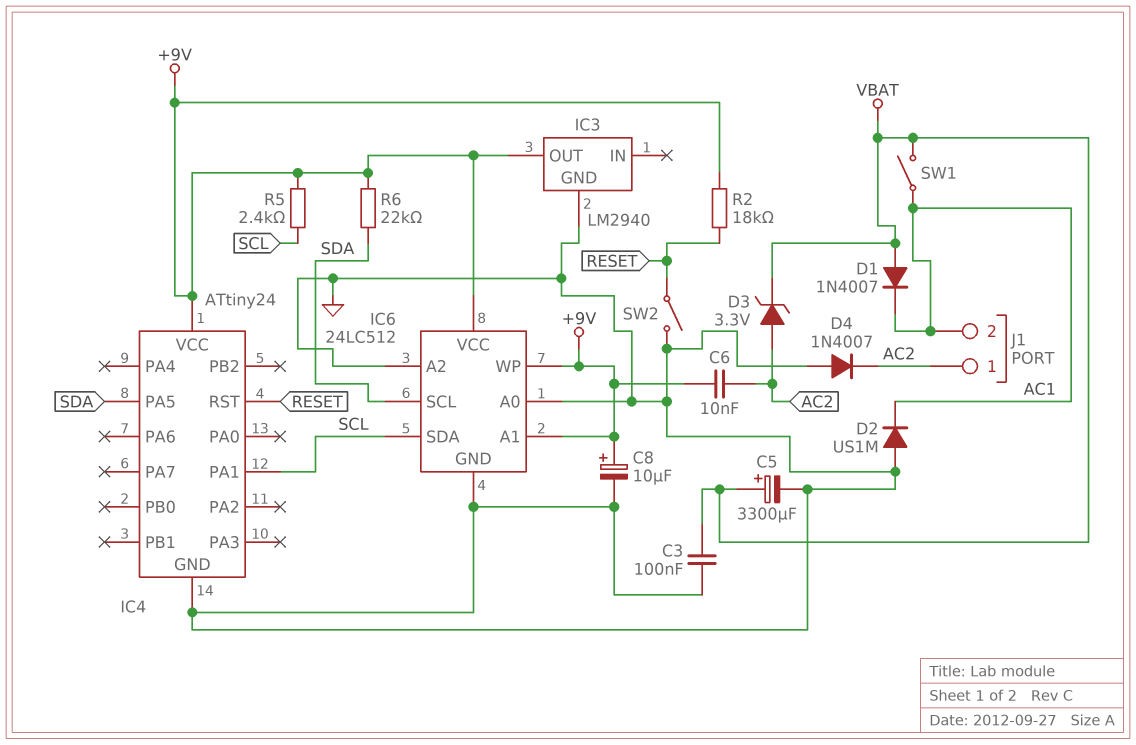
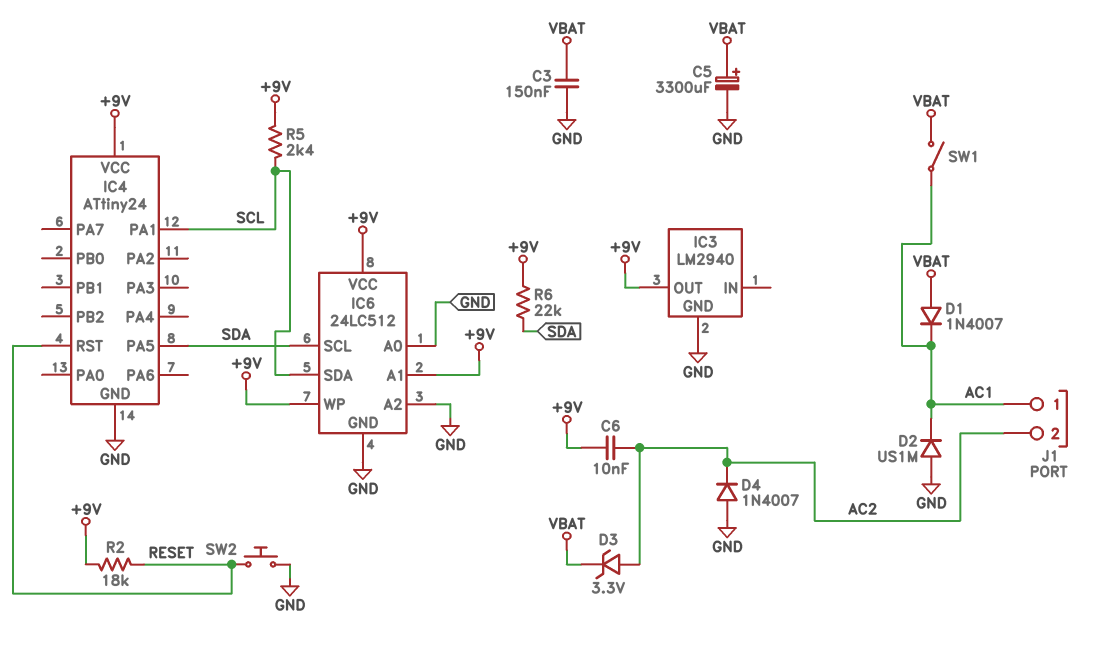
C3: 100nF (GND, VBAT) -> 150nF (GND, VBAT)
C8: 10uF (plus +9V, minus GND) -> none
J1 pin 1: AC2 -> AC1
J1 pin 2: AC1 -> AC2
SW2: switch (GND, RESET) -> button (GND, RESET)

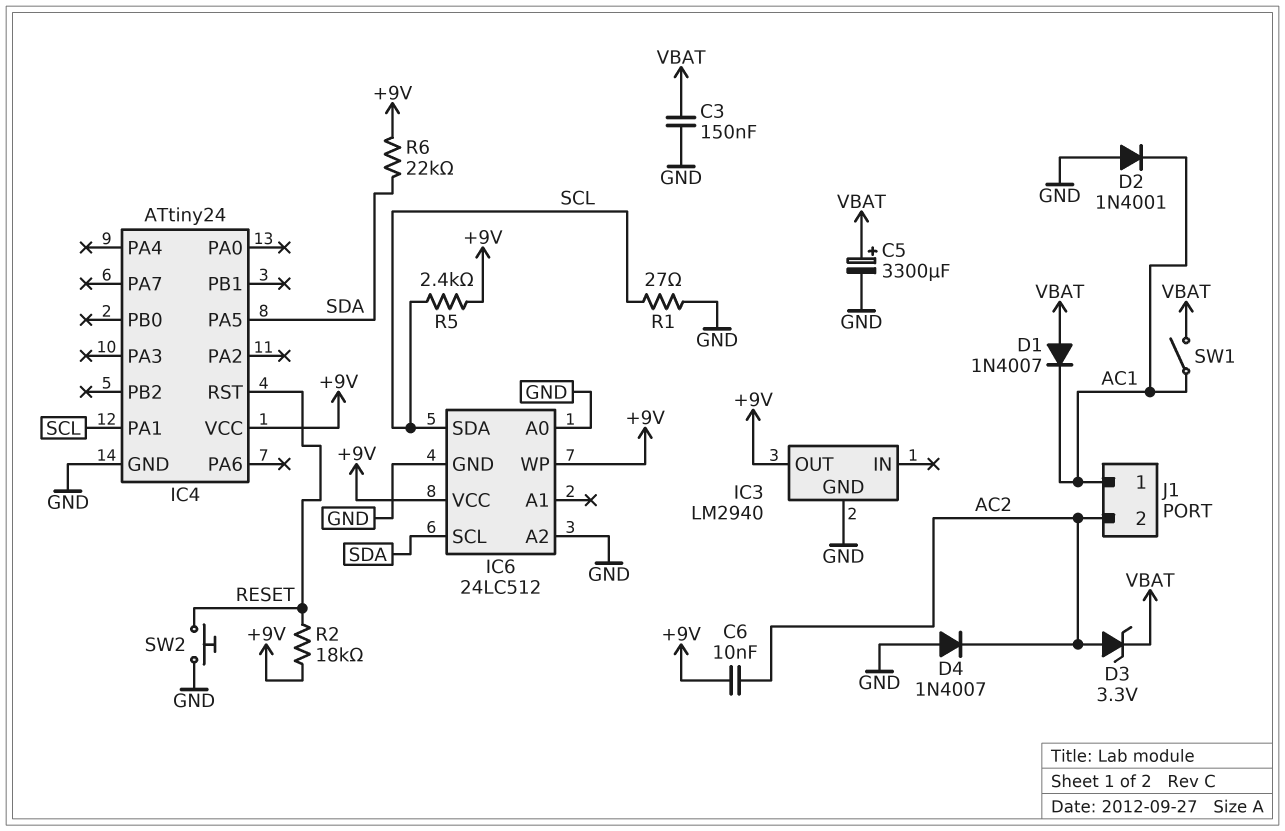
D2: diode US1M (A GND, K AC1) -> diode 1N4001 (A GND, K AC1)
IC6 pin A1: +9V -> none
R1: none -> 27 (GND, SCL)

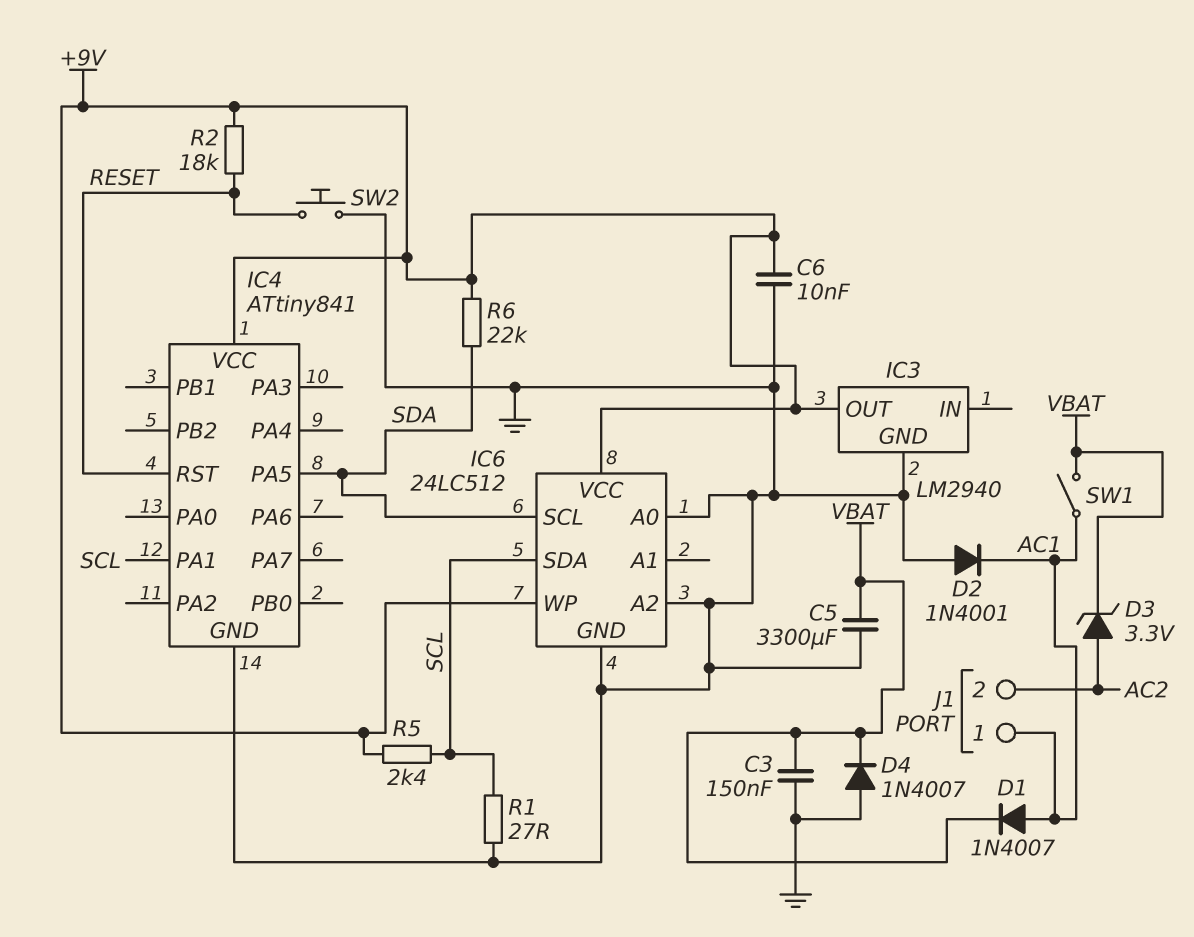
C5: 3300uF (plus VBAT, minus GND) -> 3300uF (GND, VBAT)
C6: 10nF (+9V, AC2) -> 10nF (+9V, GND)
D1: diode 1N4007 (A VBAT, K AC1) -> diode 1N4007 (A AC1, K VBAT)
D4: diode 1N4007 (A GND, K AC2) -> diode 1N4007 (A GND, K VBAT)
IC4: ATtiny24 -> ATtiny841

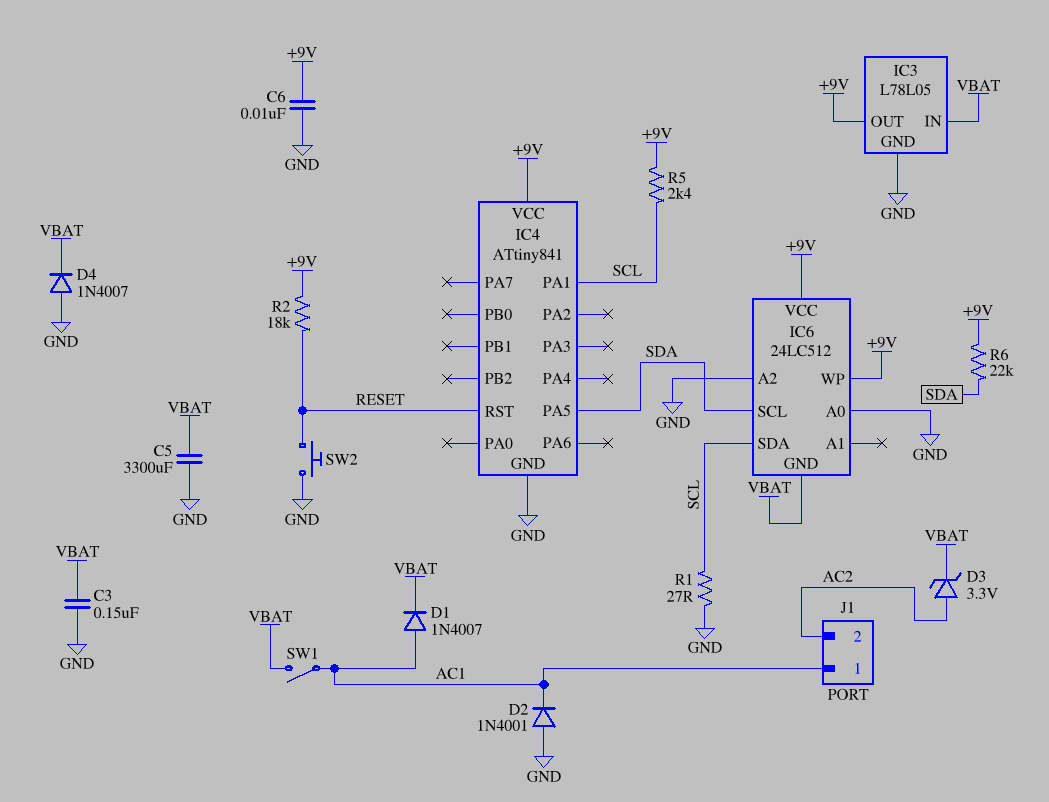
IC3: LM2940 -> L78L05
IC3 pin IN: none -> VBAT
IC6 pin GND: GND -> VBAT

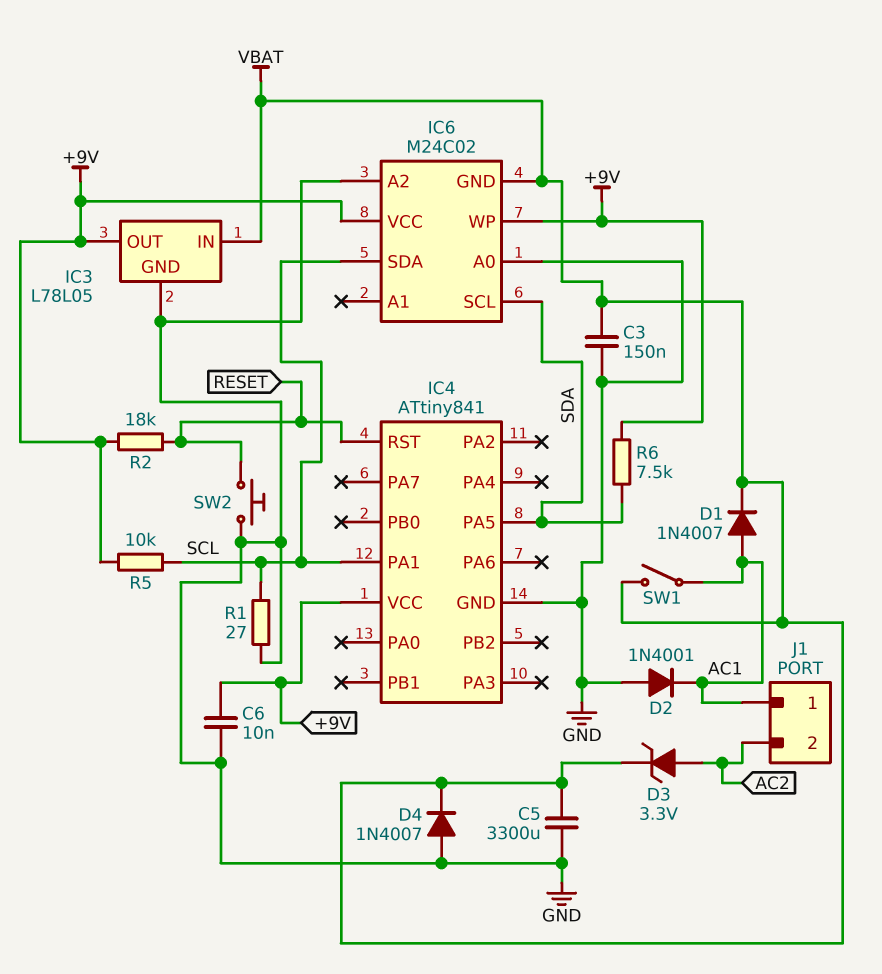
IC6: 24LC512 -> M24C02
R5: 2.4k (+9V, SCL) -> 10k (+9V, SCL)
R6: 22k (+9V, SDA) -> 7.5k (+9V, SDA)

